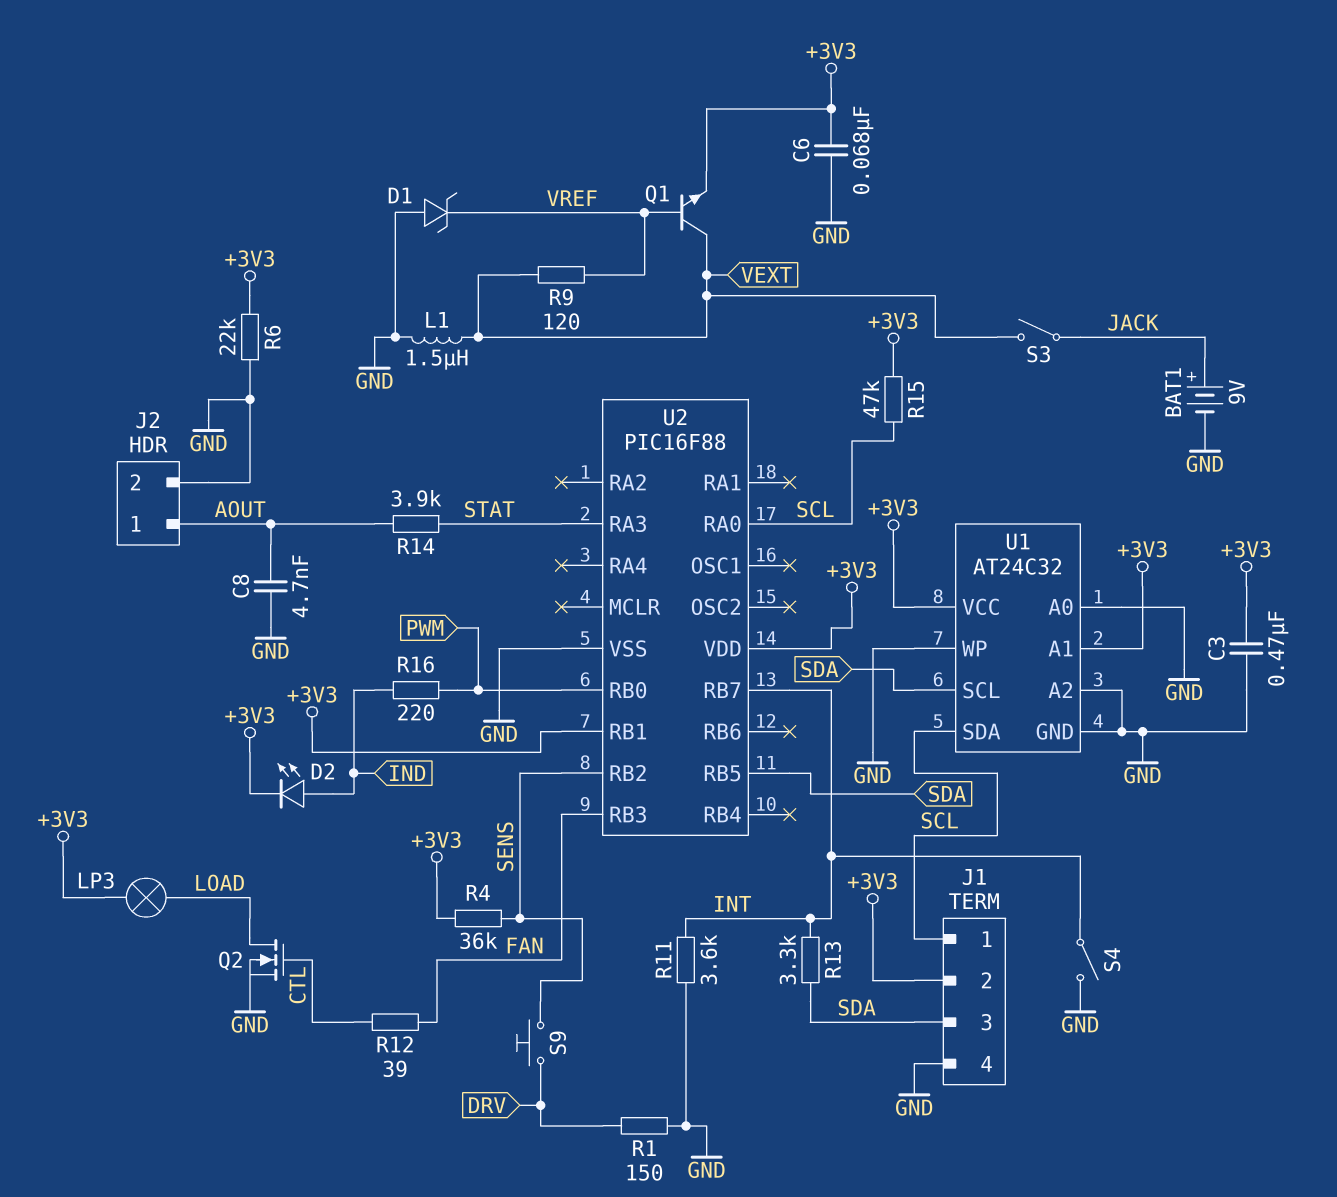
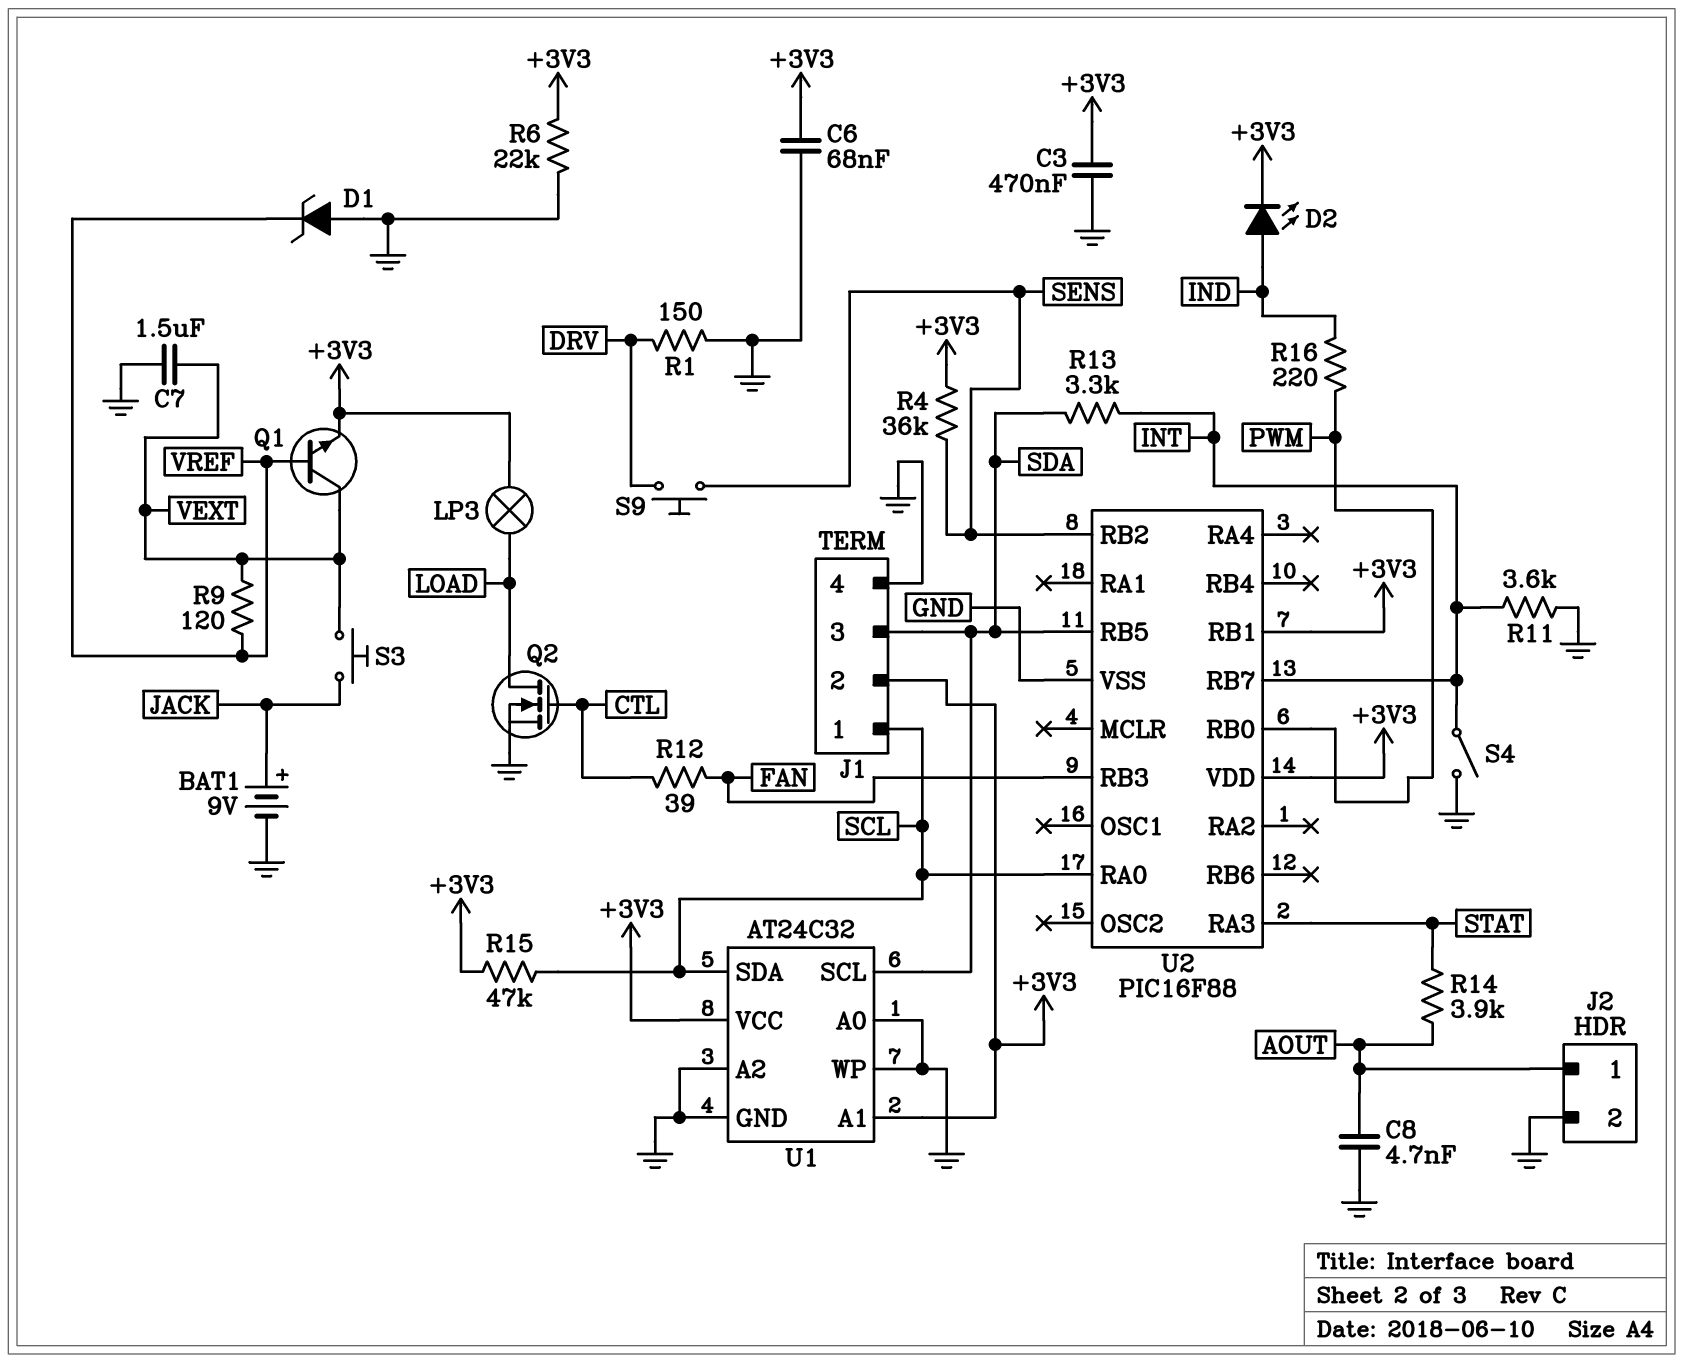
C7: none -> 1.5uF (GND, VEXT)
L1: 1.5uH (GND, VEXT) -> none
S3: switch (JACK, VEXT) -> button (JACK, VEXT)

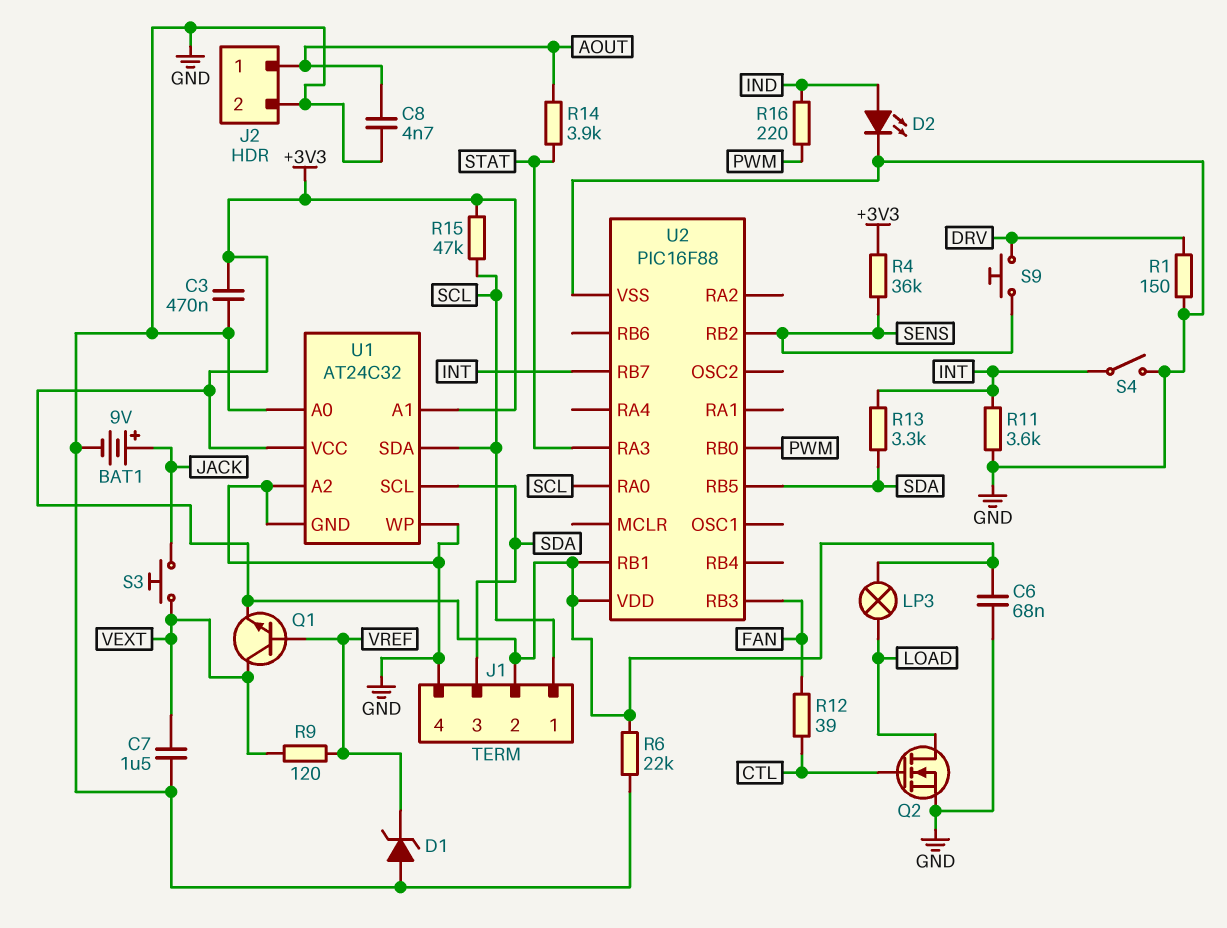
D2: LED (A IND, K +3V3) -> LED (A IND, K GND)

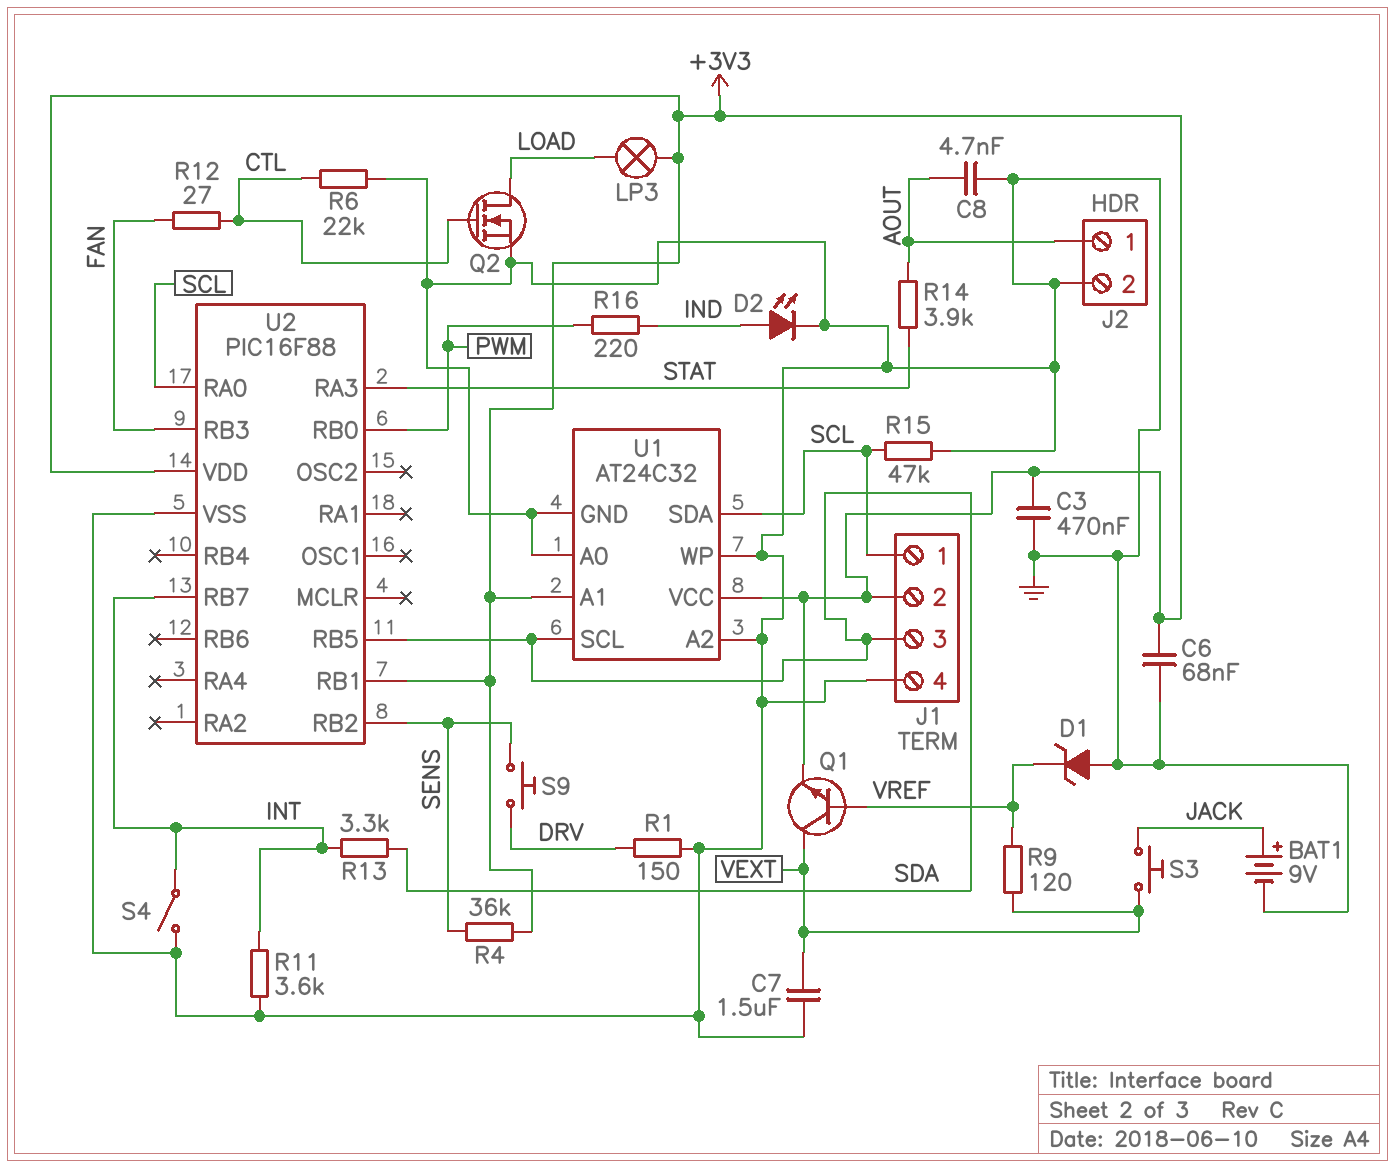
R6: 22k (+3V3, GND) -> 22k (CTL, GND)
R12: 39 (CTL, FAN) -> 27 (CTL, FAN)
R15: 47k (+3V3, SCL) -> 47k (GND, SCL)

